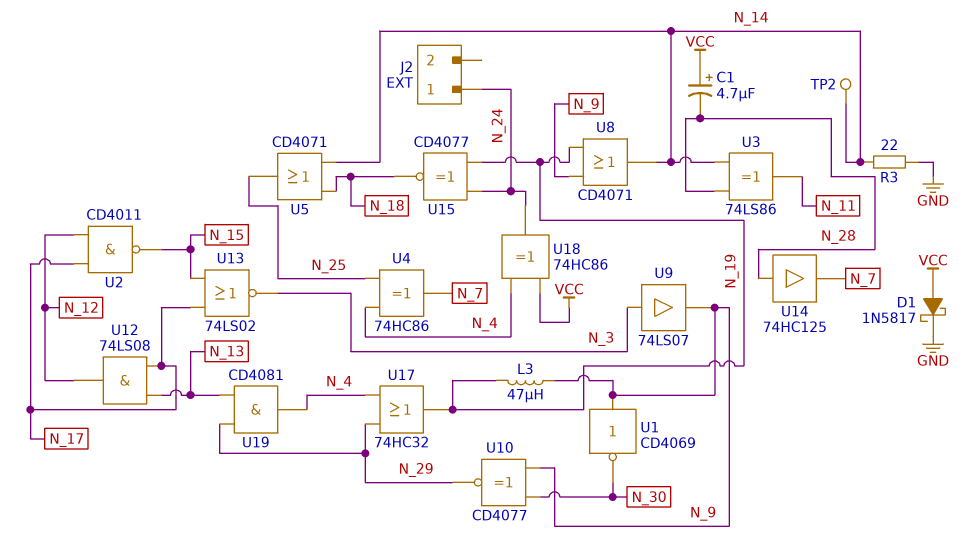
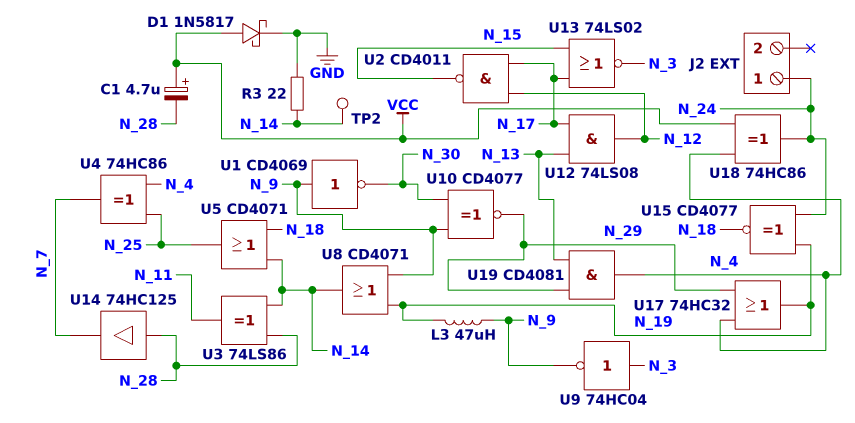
U9: buffer 74LS07 (in N_3, out N_9) -> NOT 74HC04 (in N_3, out N_9)

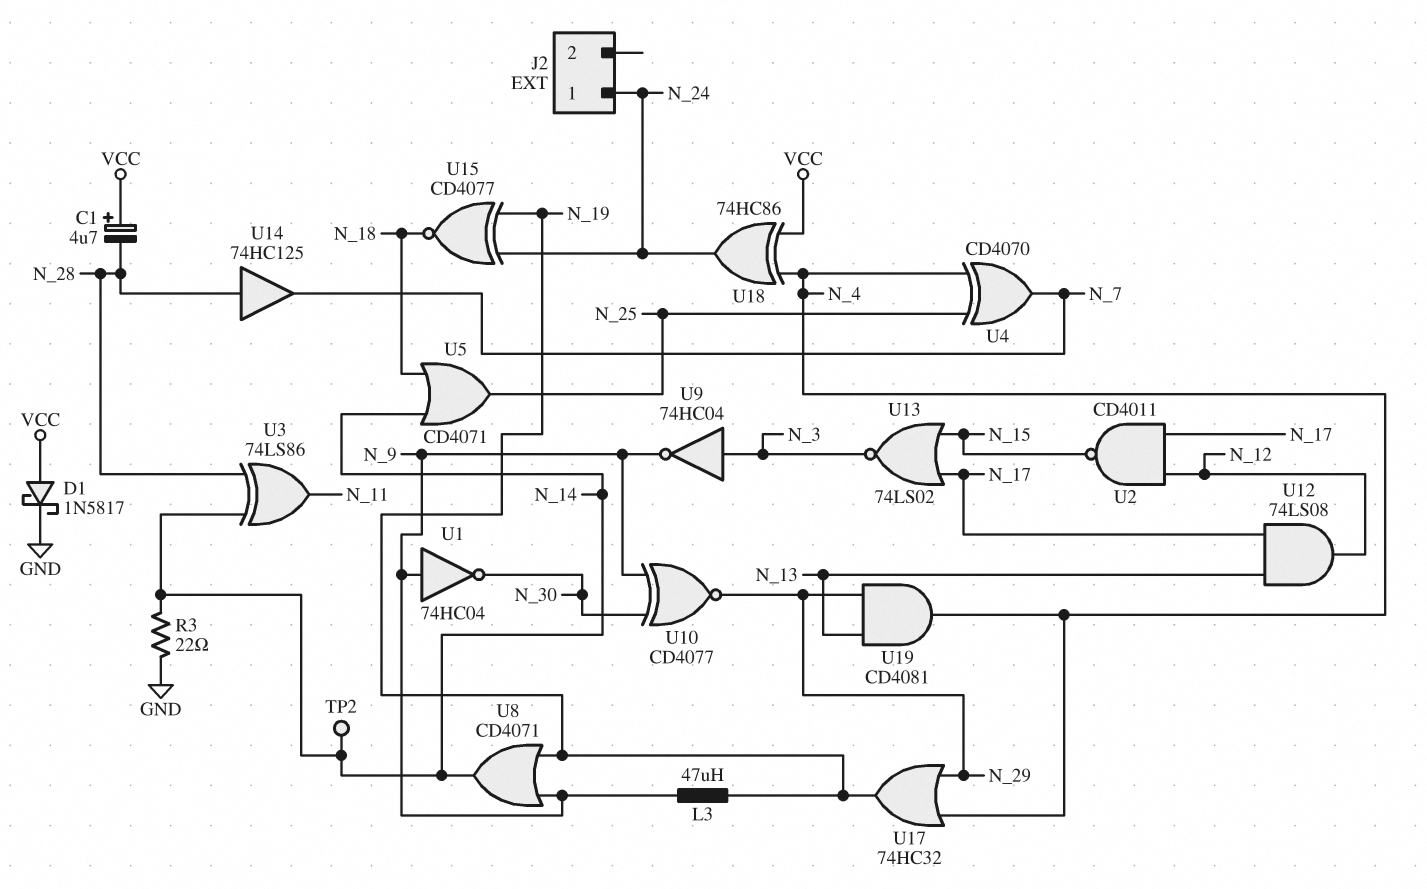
U1: NOT CD4069 (in N_9, out N_30) -> NOT 74HC04 (in N_9, out N_30)
U4: XOR 74HC86 (in N_4, in N_25, out N_7) -> XOR CD4070 (in N_4, in N_25, out N_7)

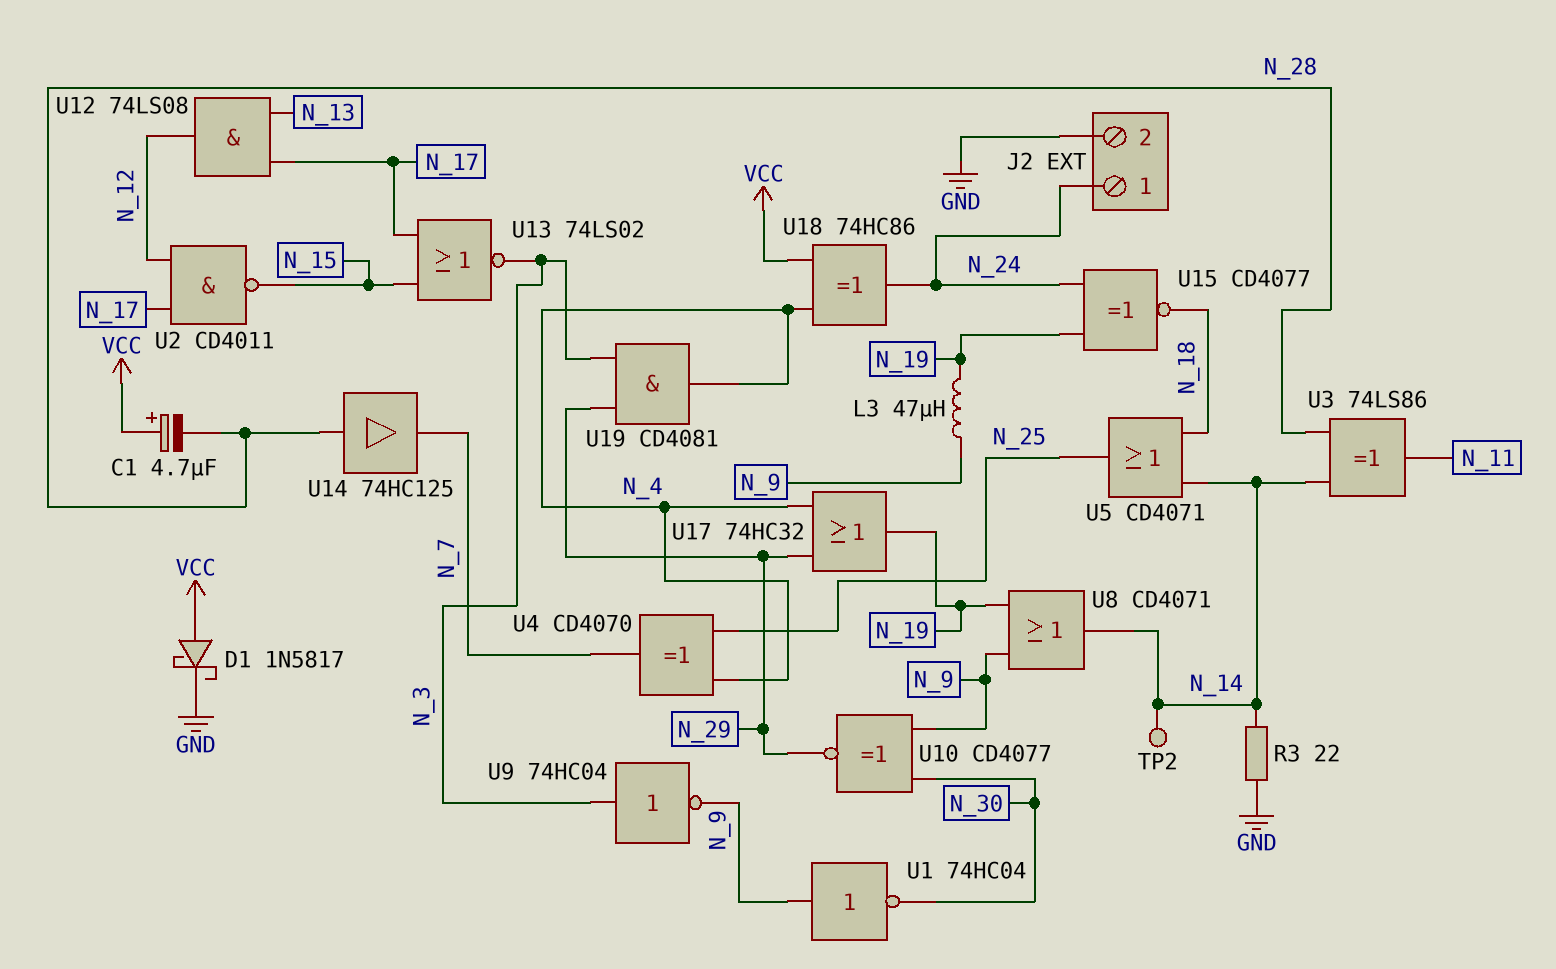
J2 pin 2: none -> GND
U19: AND CD4081 (in N_13, in N_29, out N_4) -> AND CD4081 (in N_3, in N_29, out N_4)

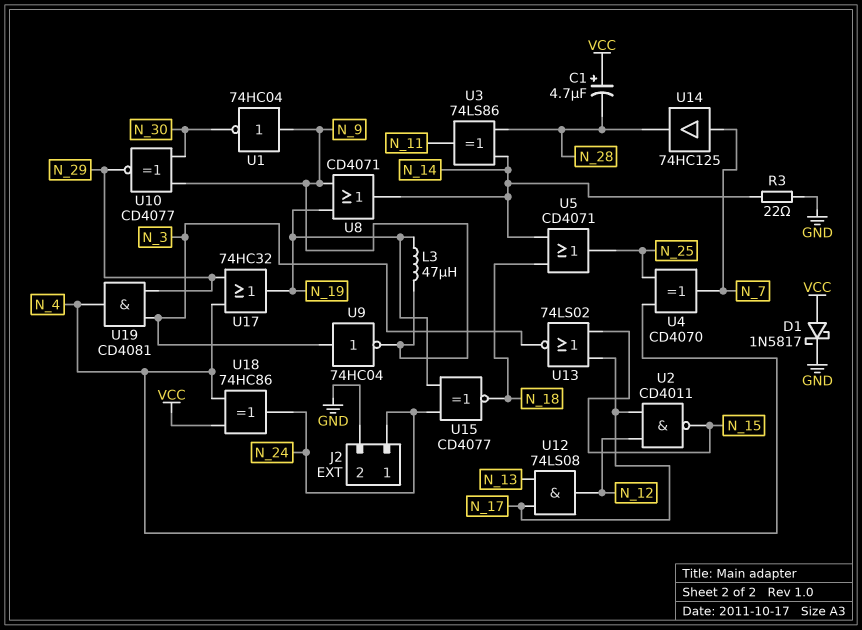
TP2: test point (N_14) -> none
U14: buffer 74HC125 (in N_28, out N_7) -> buffer 74HC125 (in N_7, out N_28)

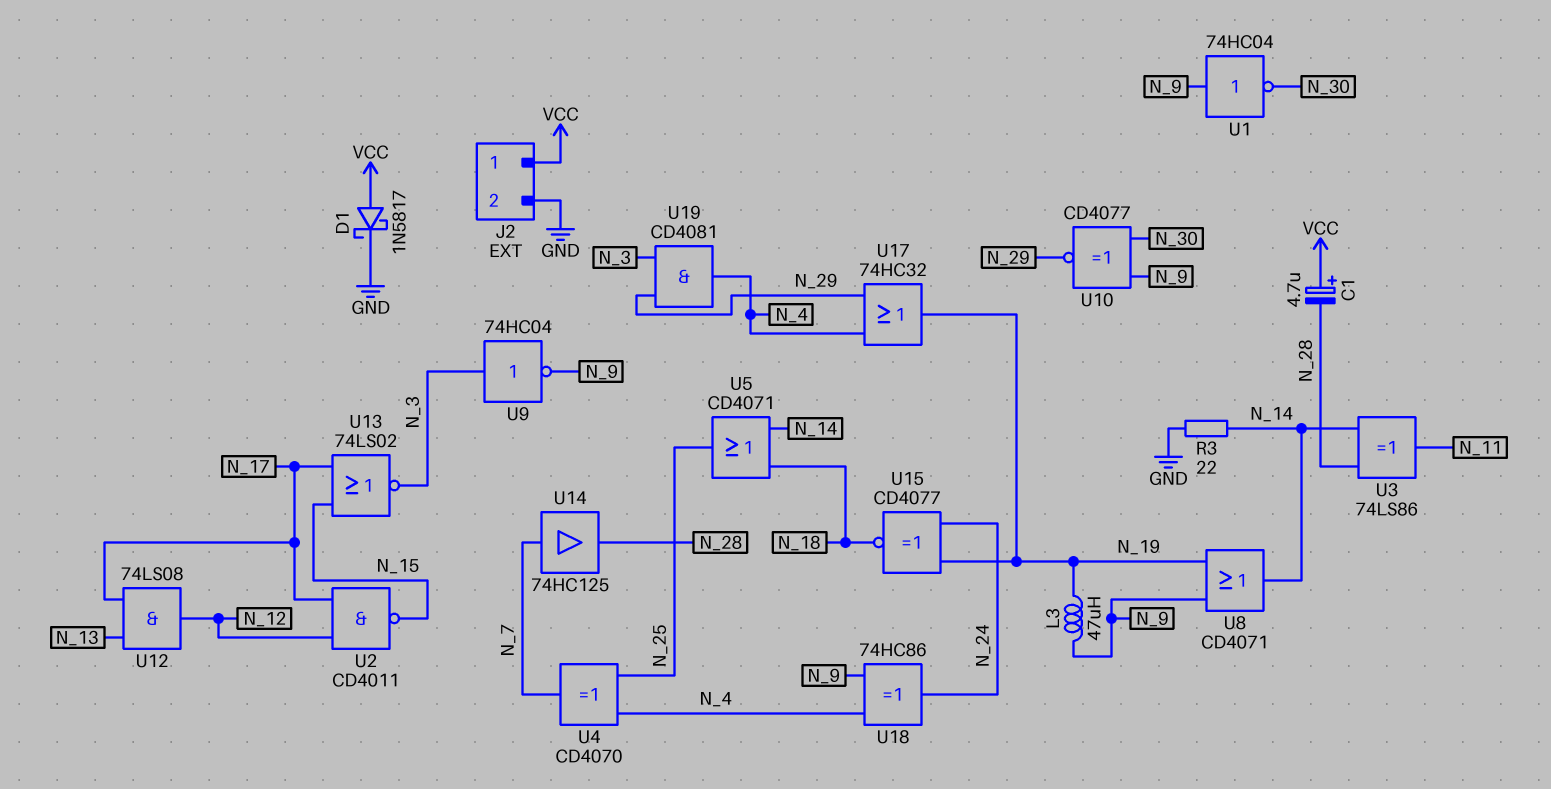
J2 pin 1: N_24 -> VCC
U18: XOR 74HC86 (in N_4, in VCC, out N_24) -> XOR 74HC86 (in N_4, in N_9, out N_24)

